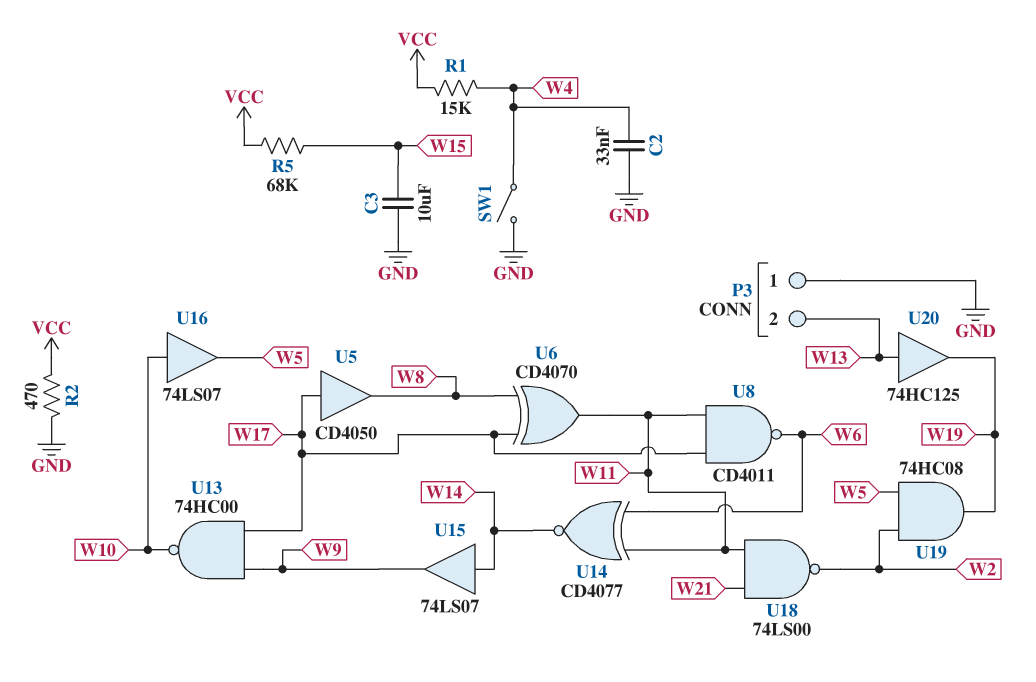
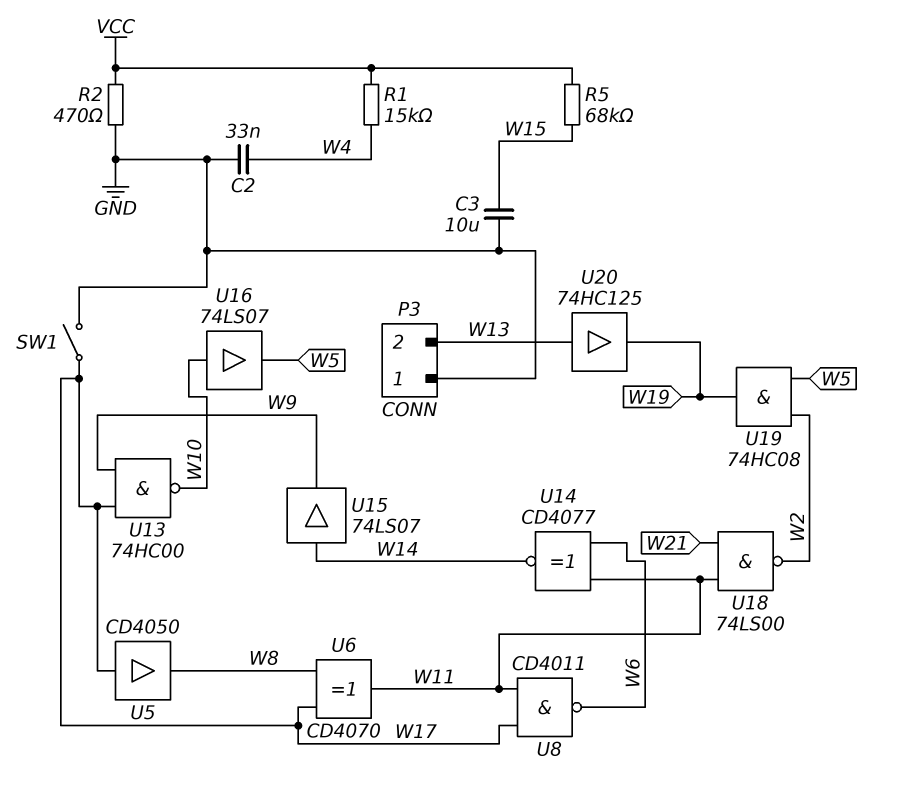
SW1: switch (GND, W4) -> switch (GND, W17)

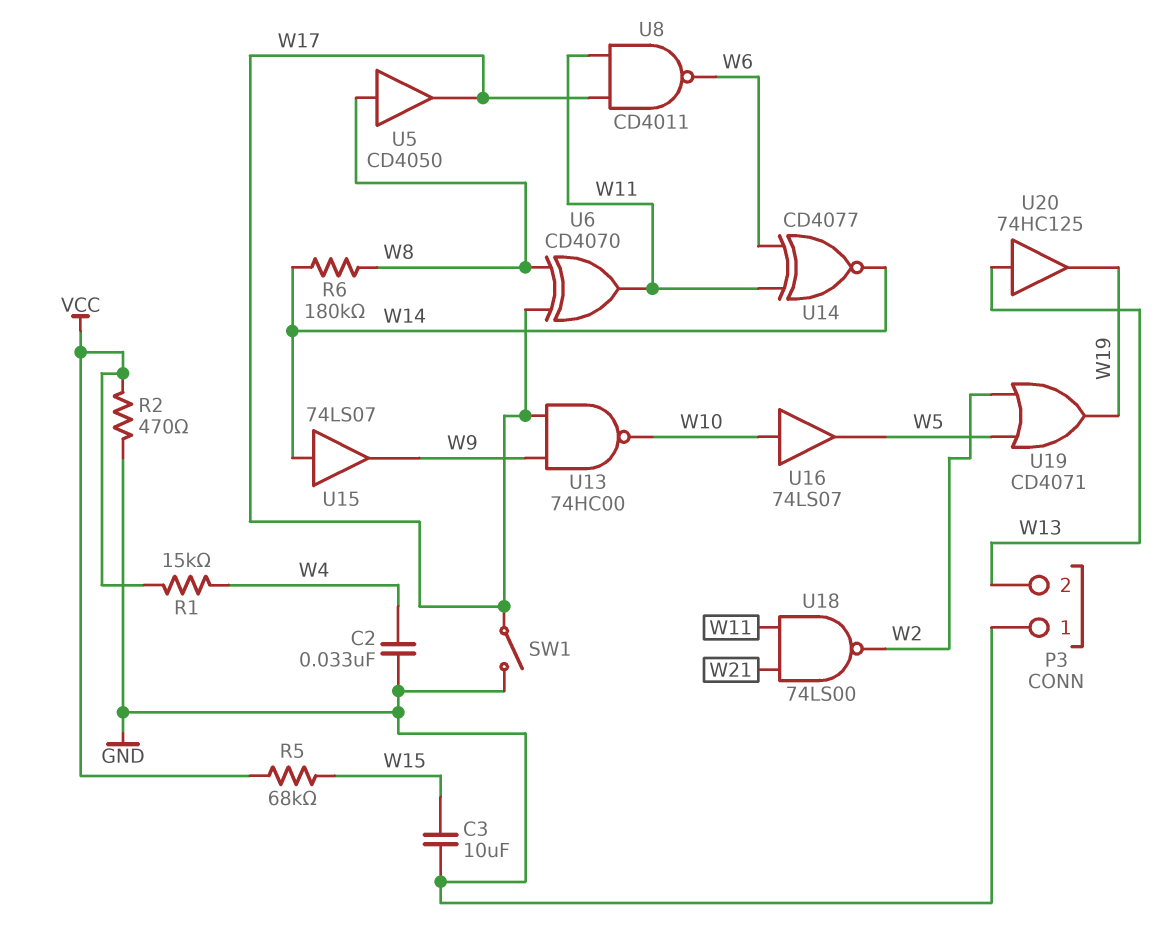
R6: none -> 180k (W8, W14)
U5: buffer CD4050 (in W17, out W8) -> buffer CD4050 (in W8, out W17)
U19: AND 74HC08 (in W2, in W5, out W19) -> OR CD4071 (in W2, in W5, out W19)

